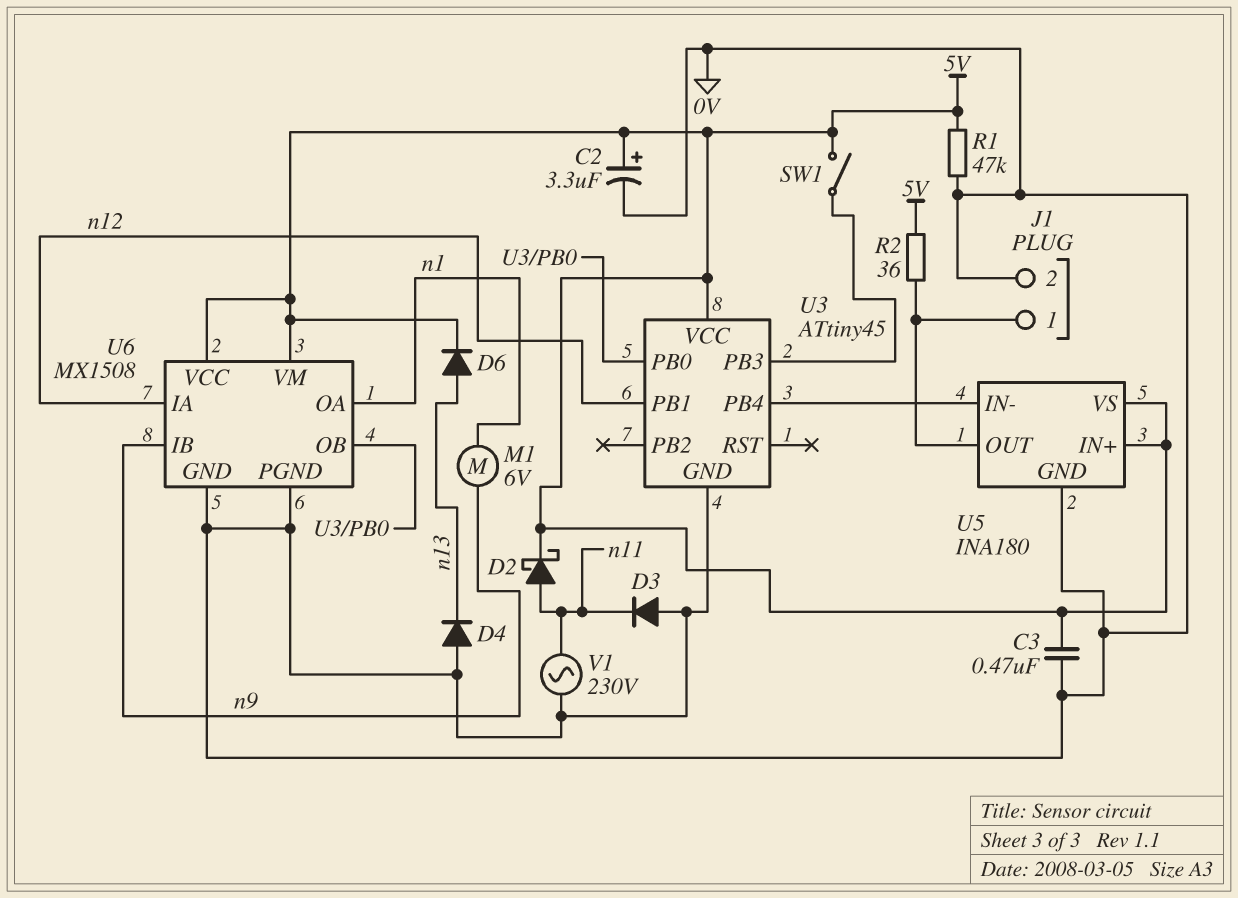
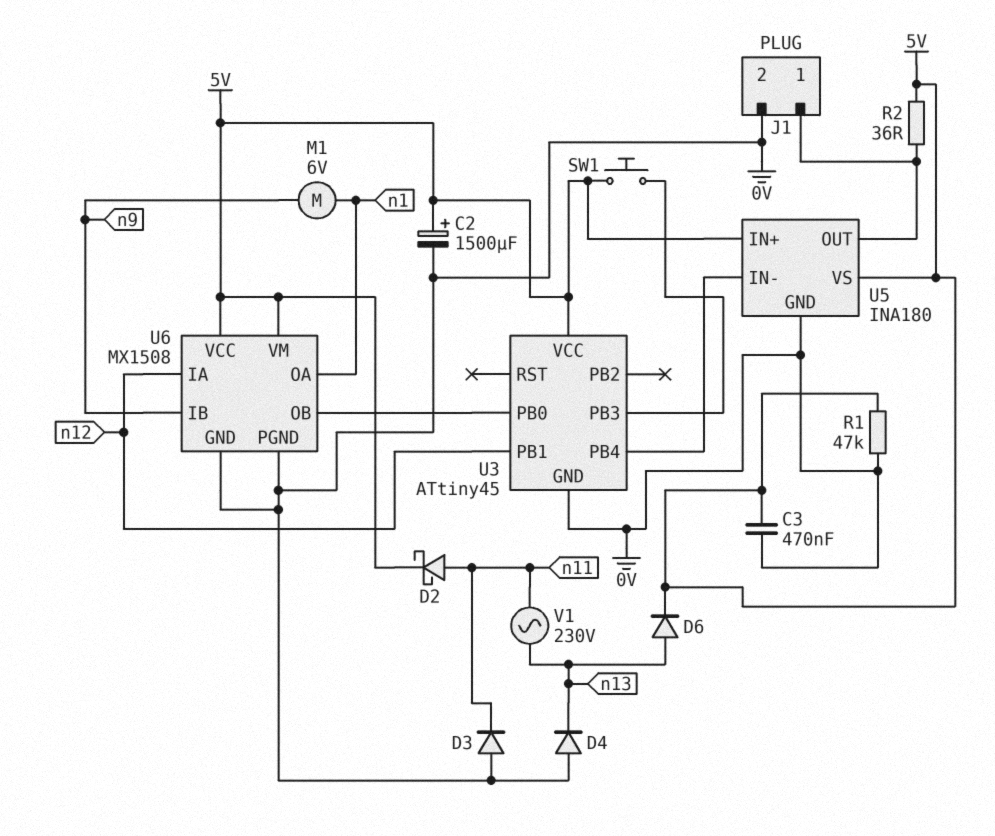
C2: 3.3uF (plus 5V, minus 0V) -> 1500uF (plus 5V, minus 0V)
SW1: switch (5V, U3/PB3) -> button (5V, U3/PB3)
V1: AC 230V (0V, n11) -> AC 230V (n11, n13)

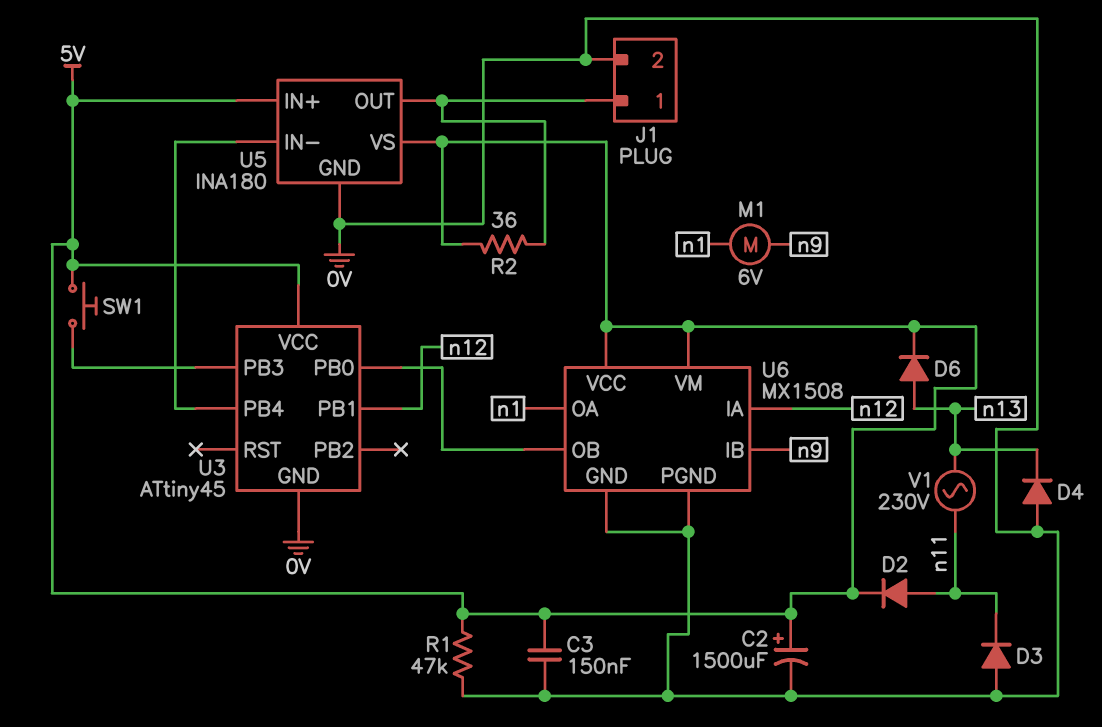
C3: 470nF (0V, 5V) -> 150nF (0V, 5V)
D2: schottky (A n11, K 5V) -> diode (A n11, K 5V)

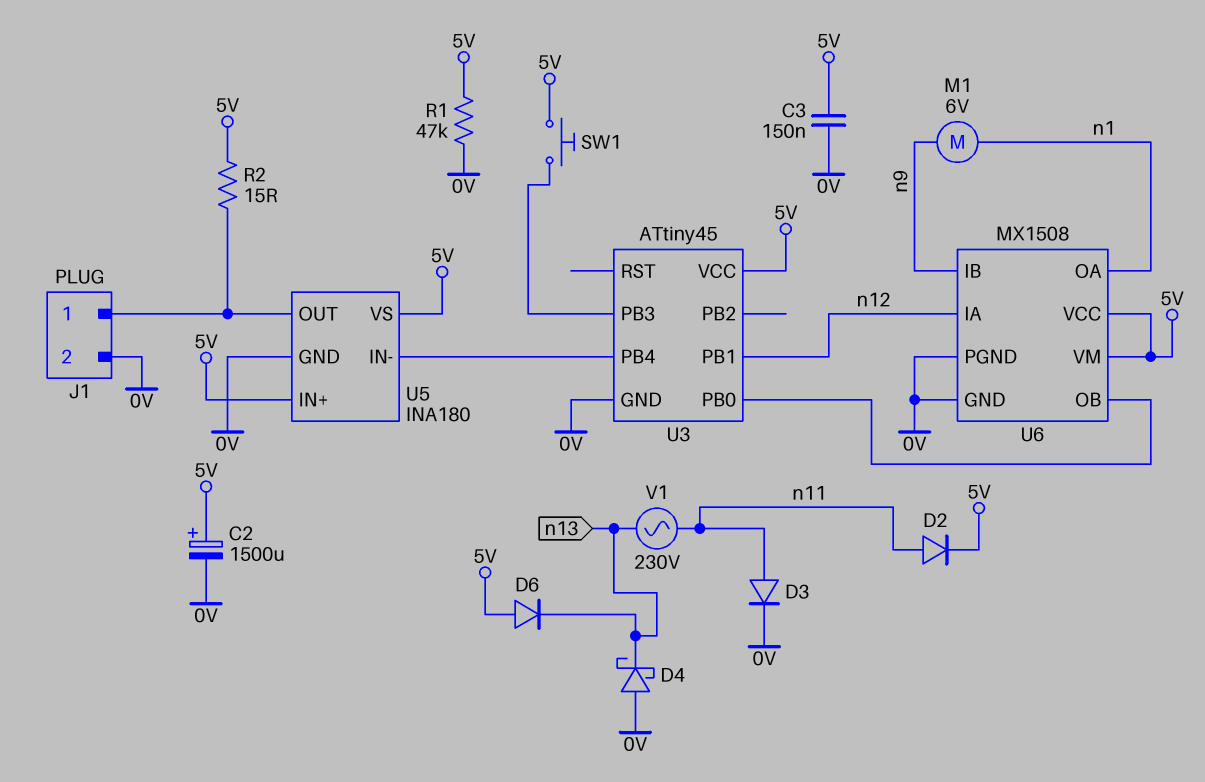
D3: diode (A 0V, K n11) -> diode (A n11, K 0V)
D4: diode (A 0V, K n13) -> schottky (A 0V, K n13)
D6: diode (A n13, K 5V) -> diode (A 5V, K n13)
R2: 36 (5V, J1/1) -> 15 (5V, J1/1)

